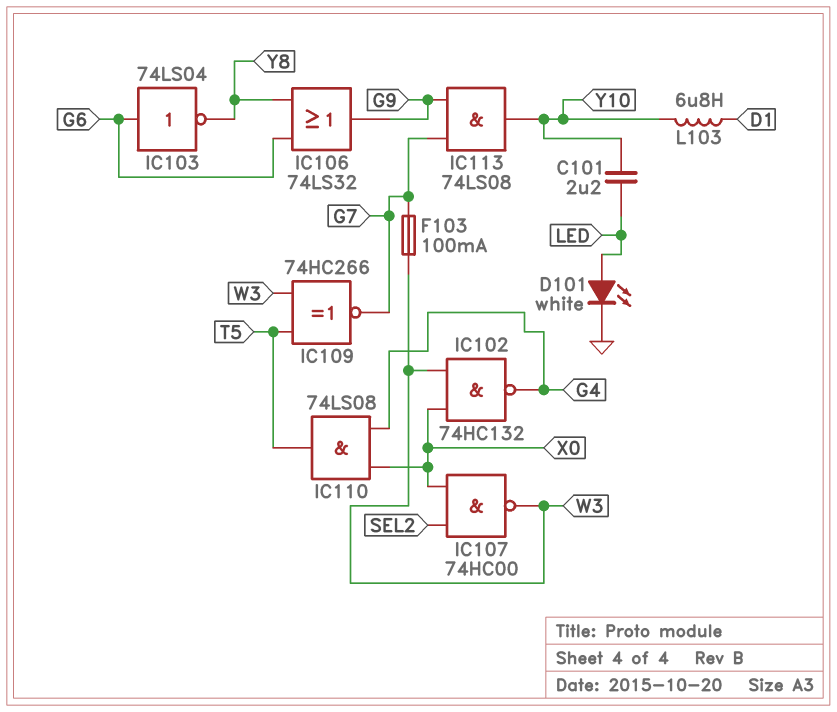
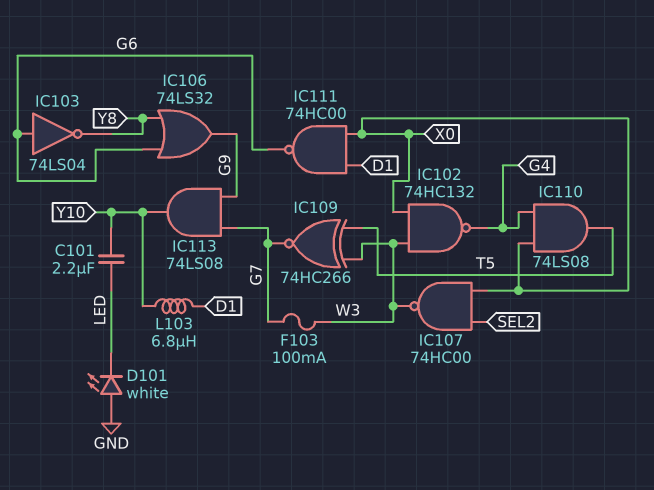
D101: LED white (A LED, K GND) -> LED white (A GND, K LED)
IC111: none -> NAND 74HC00 (in D1, in X0, out G6)

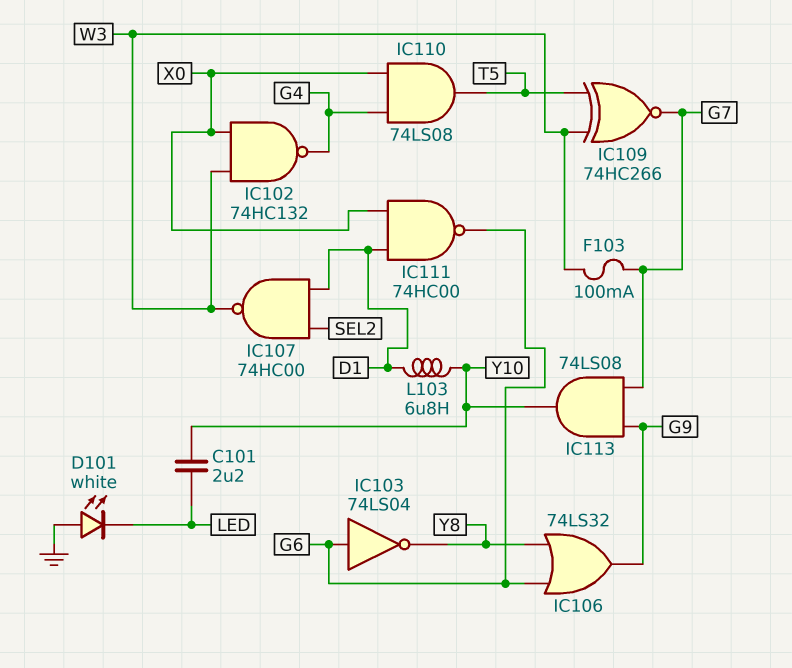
IC107: NAND 74HC00 (in SEL2, in X0, out W3) -> NAND 74HC00 (in D1, in SEL2, out W3)

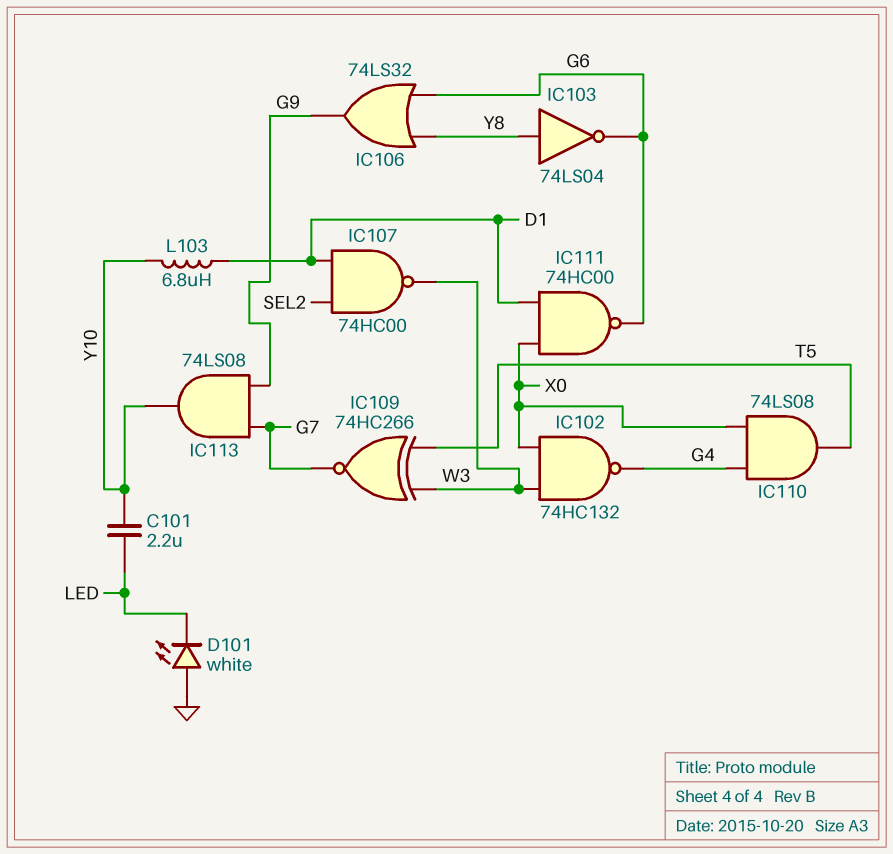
F103: 100mA (G7, W3) -> none
IC103: NOT 74LS04 (in G6, out Y8) -> NOT 74LS04 (in Y8, out G6)

